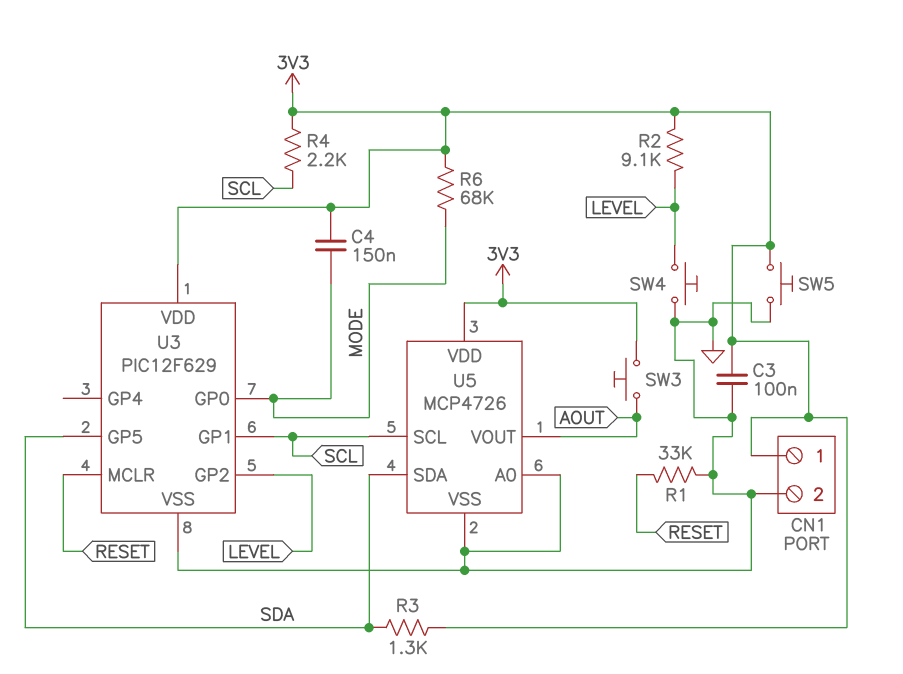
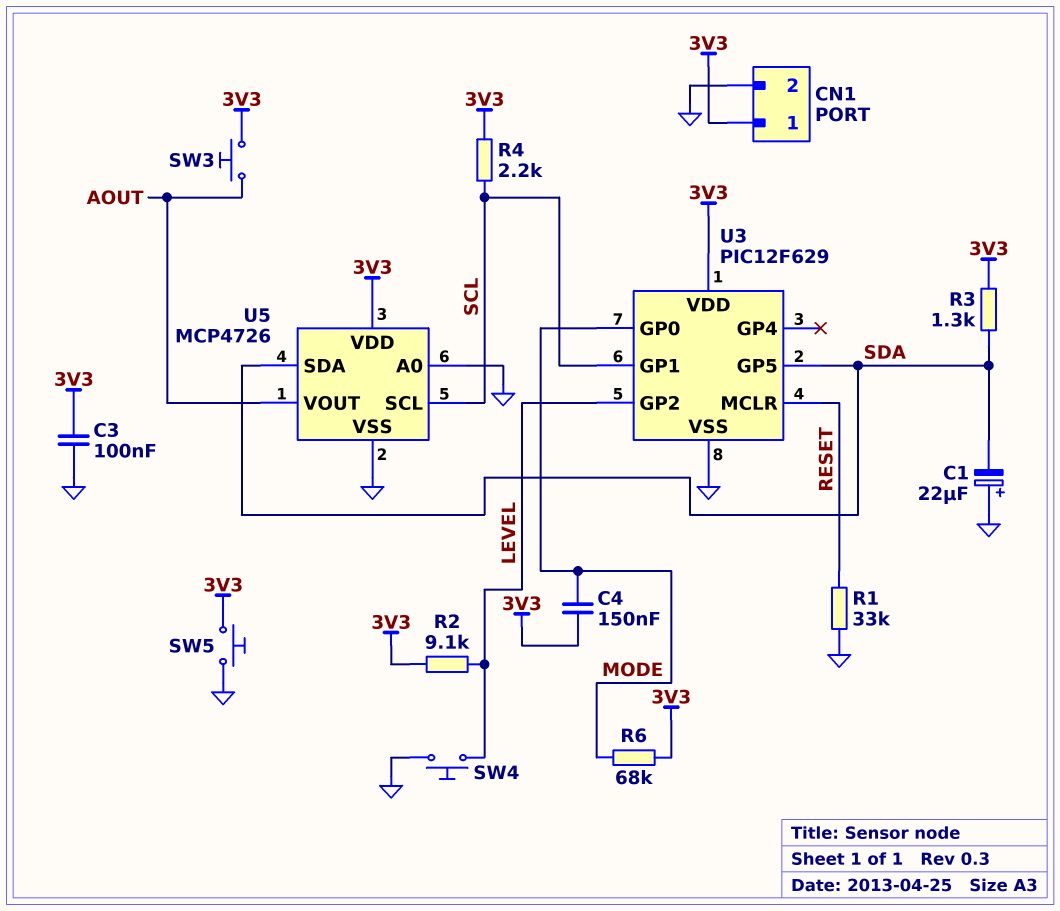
C1: none -> 22uF (plus GND, minus SDA)

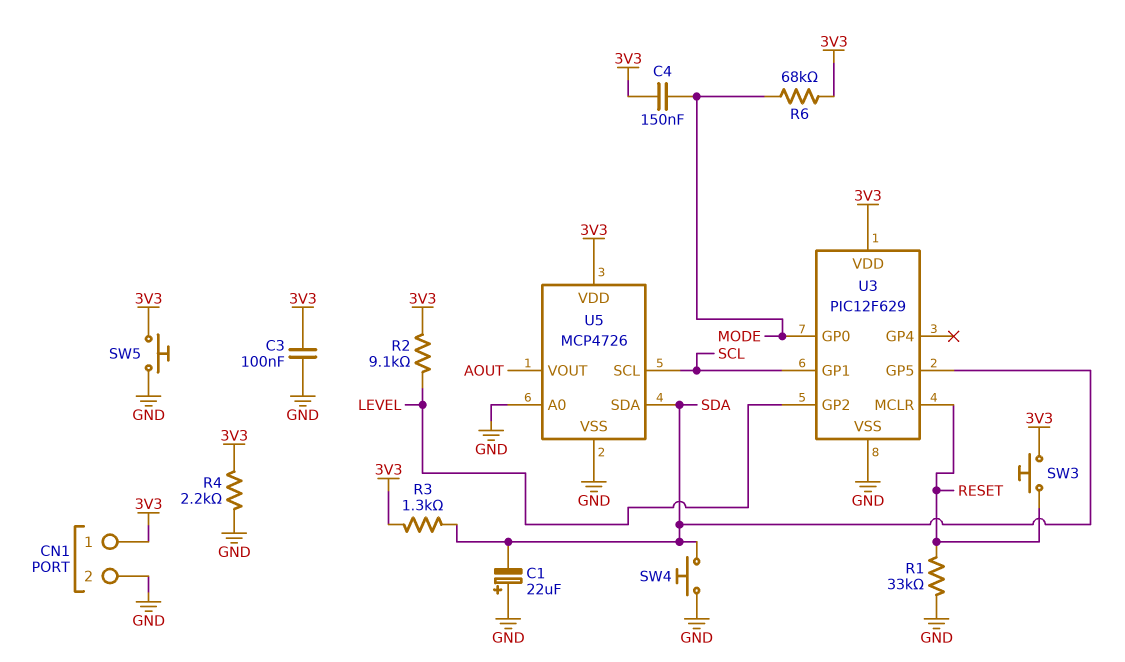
R4: 2.2k (3V3, SCL) -> 2.2k (3V3, GND)
SW3: button (3V3, AOUT) -> button (3V3, RESET)
SW4: button (GND, LEVEL) -> button (GND, SDA)

